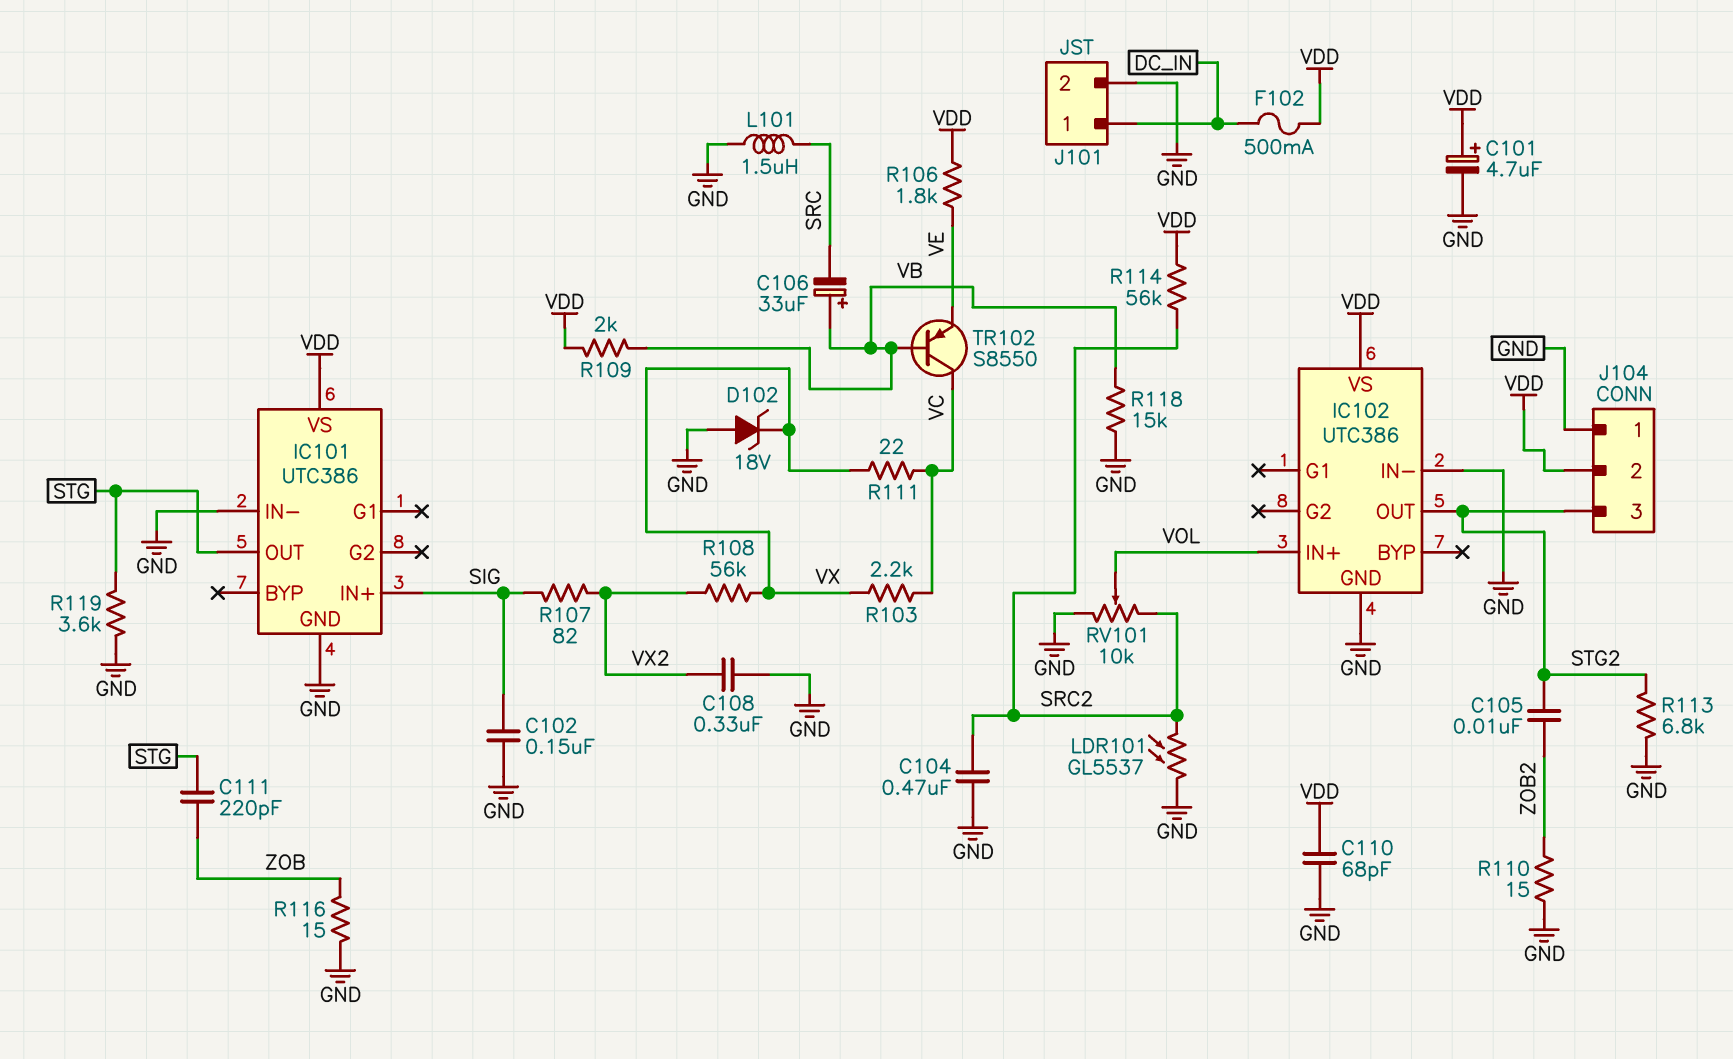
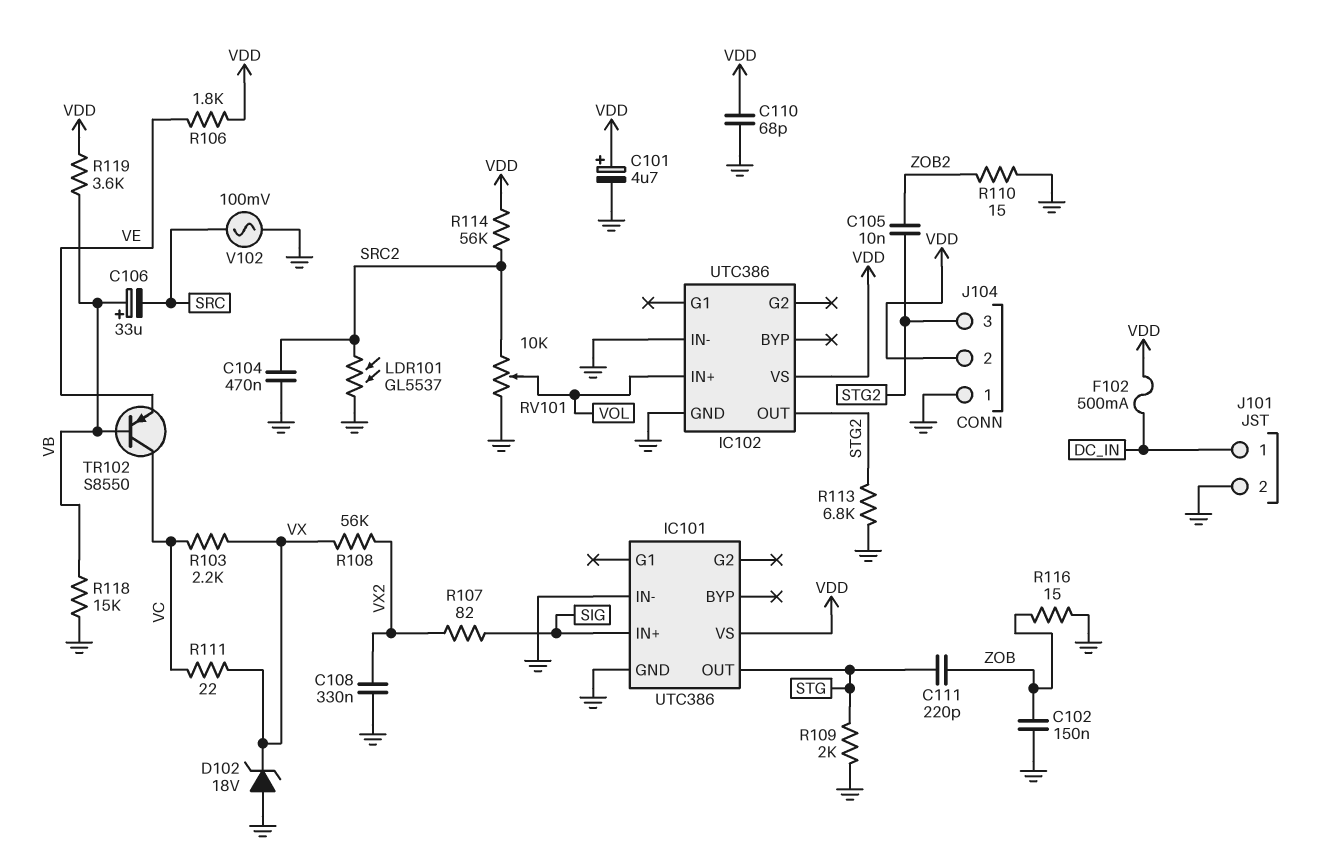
C102: 150nF (GND, SIG) -> 150nF (GND, ZOB)
L101: 1.5uH (GND, SRC) -> none
R109: 2k (VB, VDD) -> 2k (GND, STG)
R119: 3.6k (GND, STG) -> 3.6k (VB, VDD)
V102: none -> AC 100mV (GND, SRC)

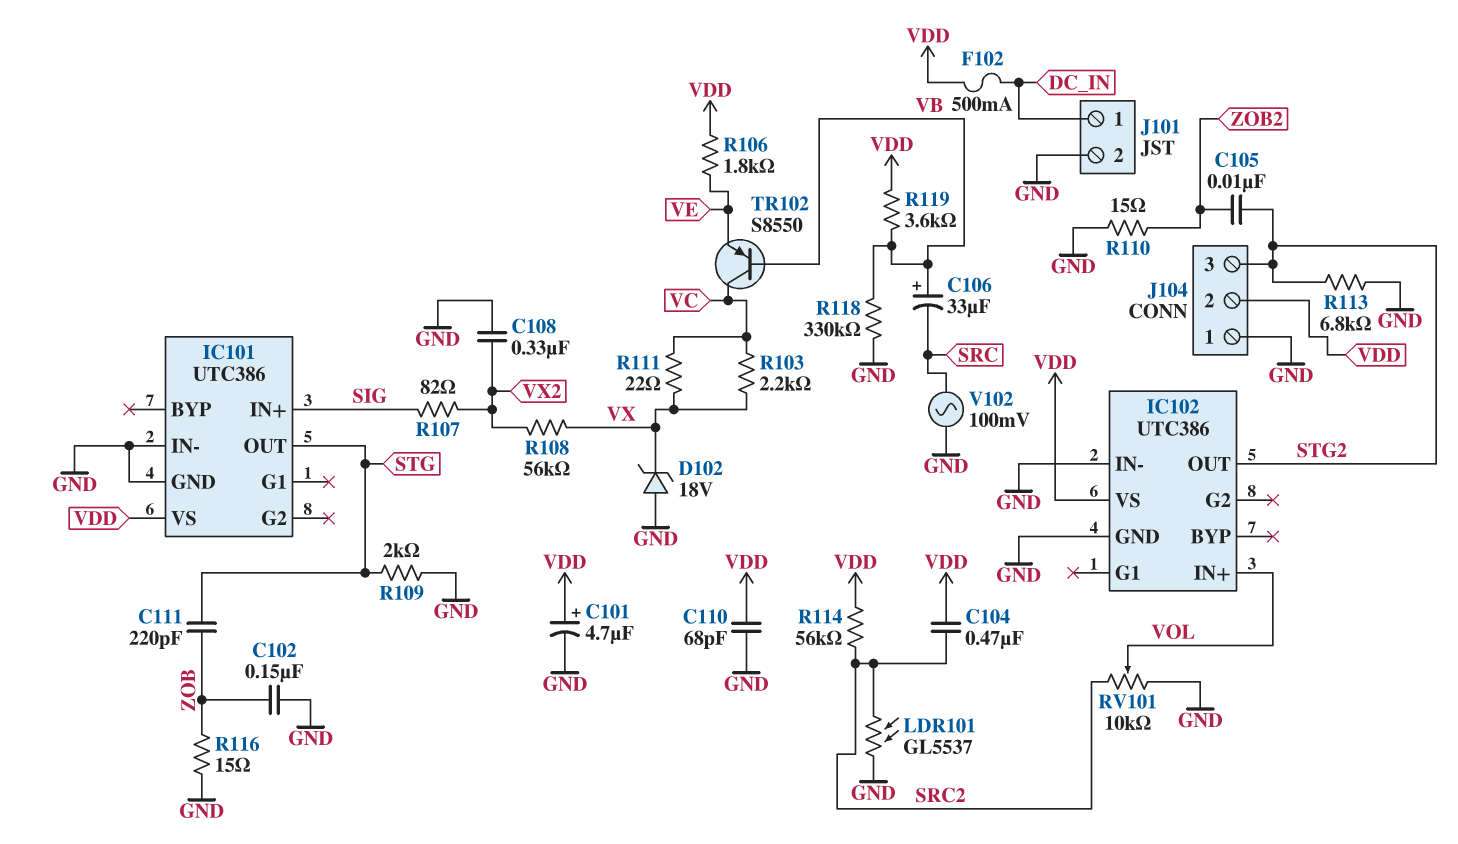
C104: 470nF (GND, SRC2) -> 470nF (SRC2, VDD)
R118: 15k (GND, VB) -> 330k (GND, VB)

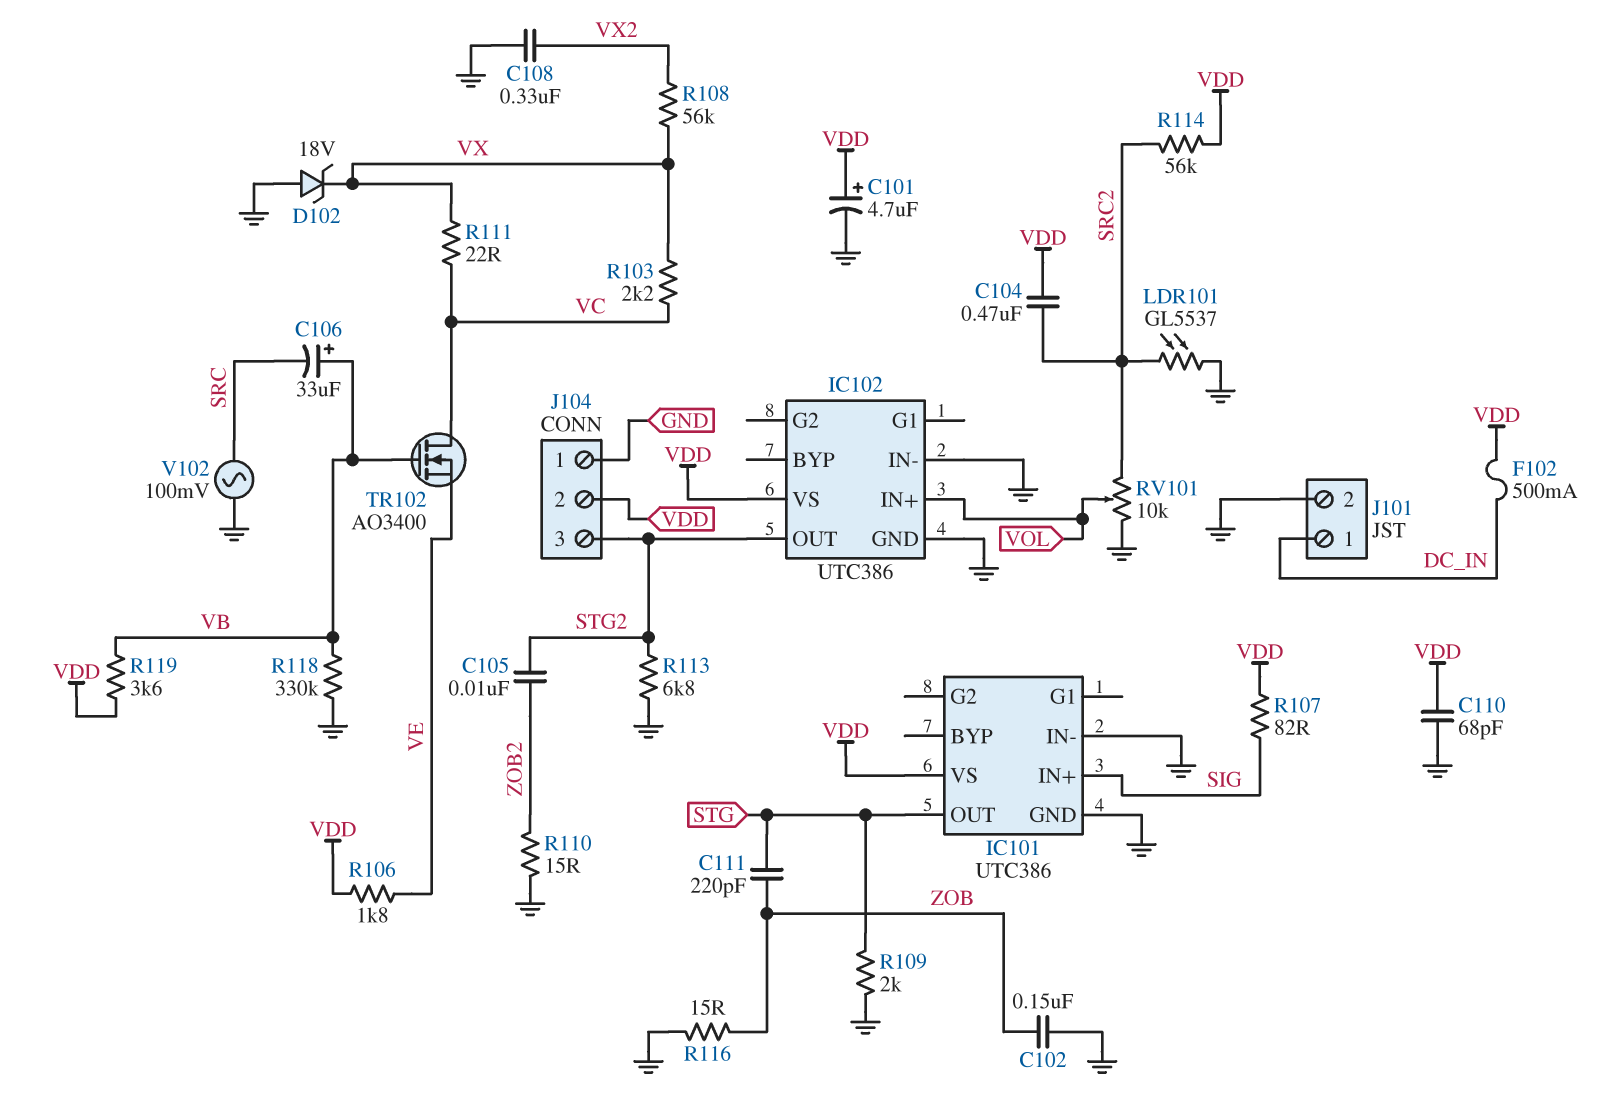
R107: 82 (SIG, VX2) -> 82 (SIG, VDD)
TR102: PNP S8550 (B VB, C VC, E VE) -> NMOS AO3400 (G VB, D VC, S VE)

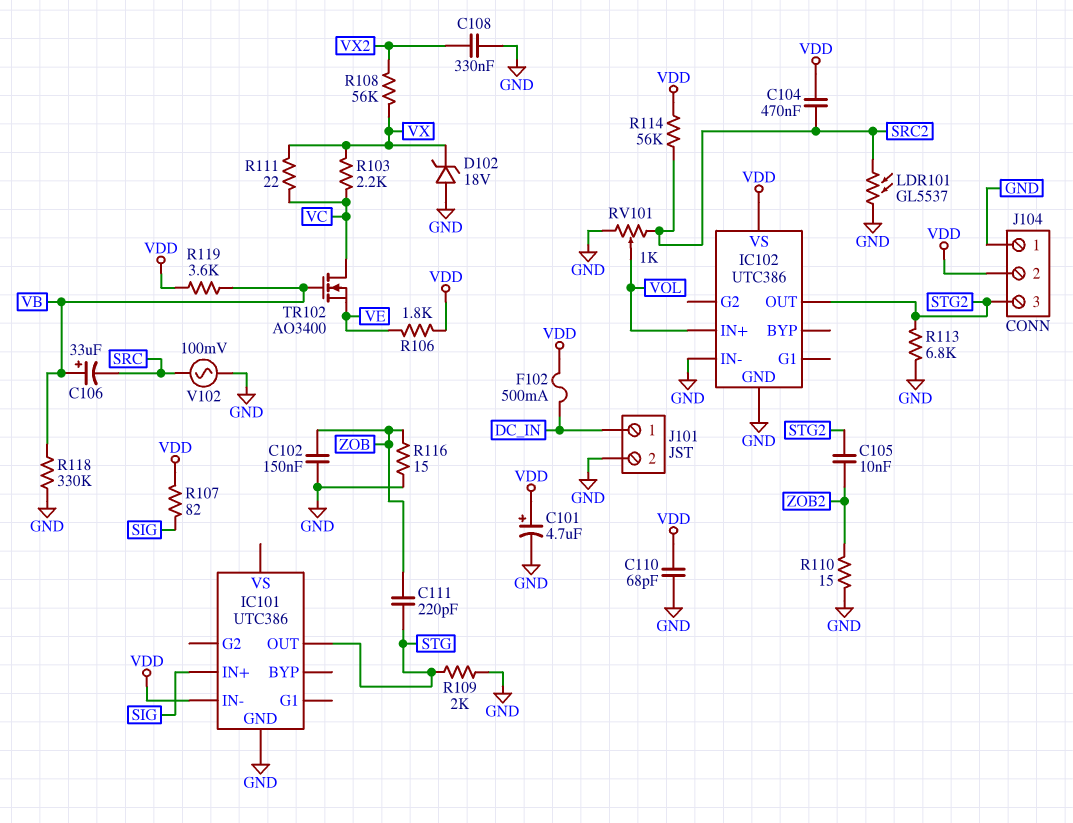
IC101 pin IN-: GND -> VDD
IC101 pin VS: VDD -> none
RV101: 10k (GND, SRC2, wiper VOL) -> 1k (GND, SRC2, wiper VOL)

